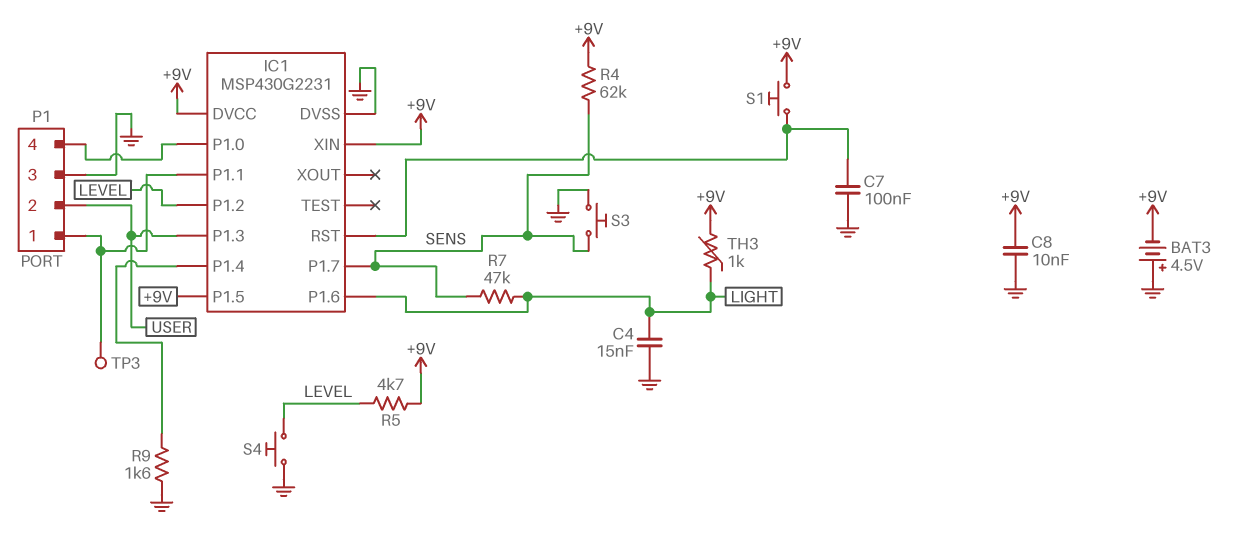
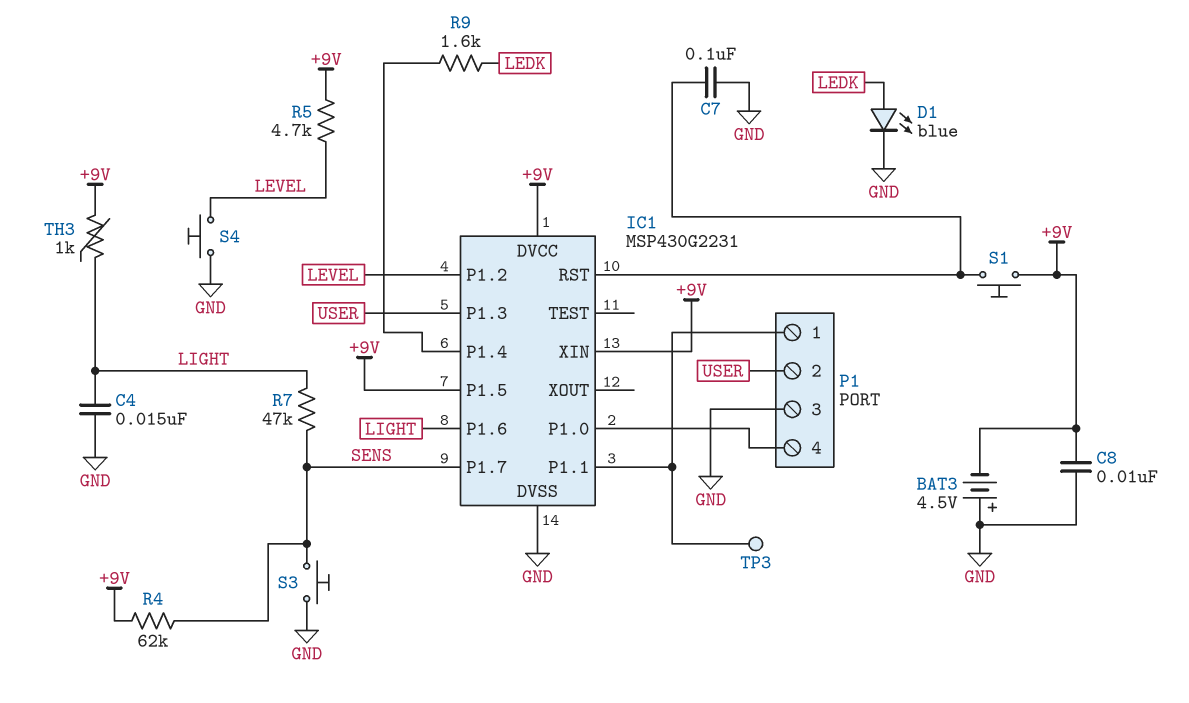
D1: none -> LED blue (A LEDK, K GND)
R9: 1.6k (GND, IC1/P1.4) -> 1.6k (IC1/P1.4, LEDK)

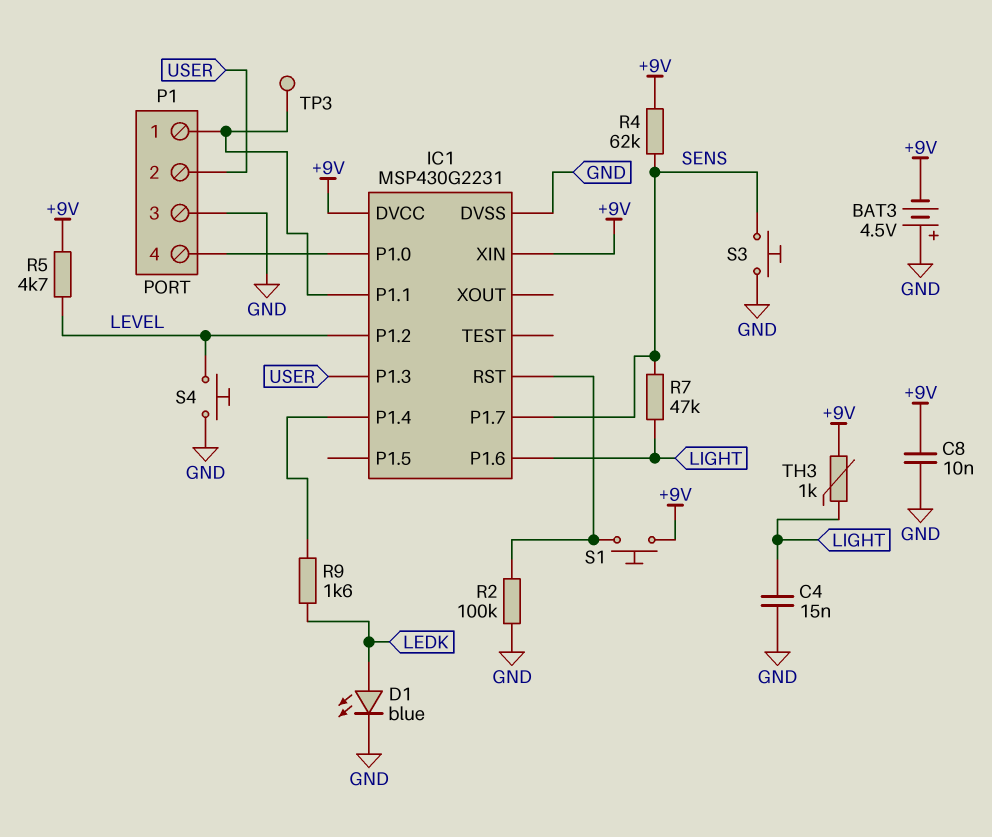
C7: 100nF (GND, IC1/RST) -> none
IC1 pin P1.5: +9V -> none
R2: none -> 100k (GND, IC1/RST)

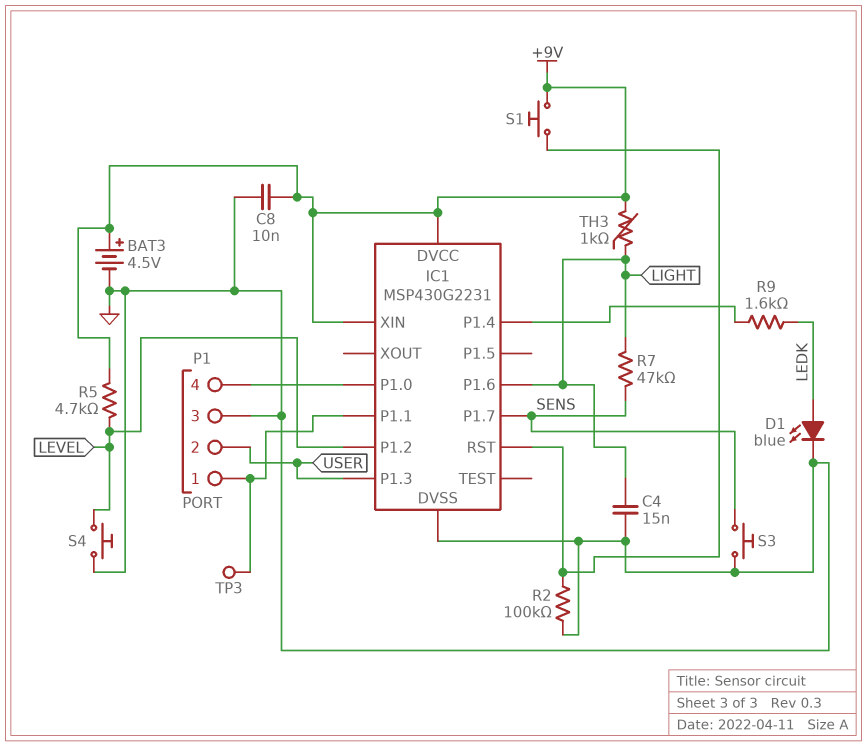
BAT3: 4.5V (plus GND, minus +9V) -> 4.5V (plus +9V, minus GND)
R4: 62k (+9V, SENS) -> none

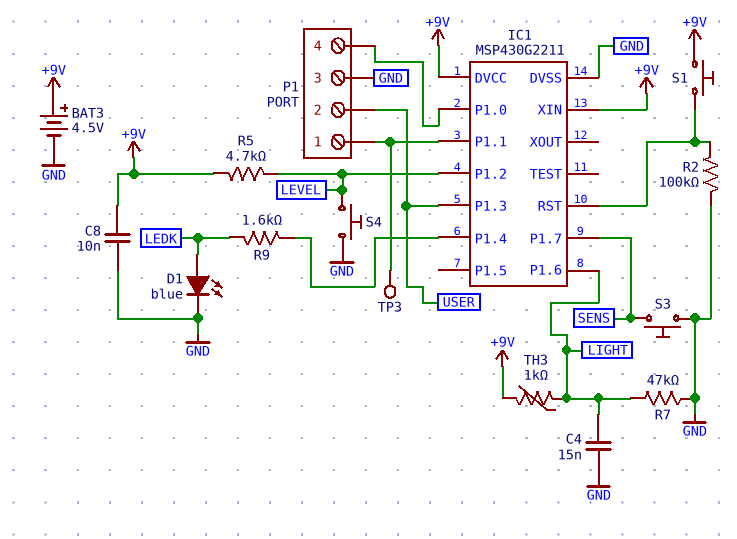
IC1: MSP430G2231 -> MSP430G2211
R7: 47k (LIGHT, SENS) -> 47k (GND, LIGHT)

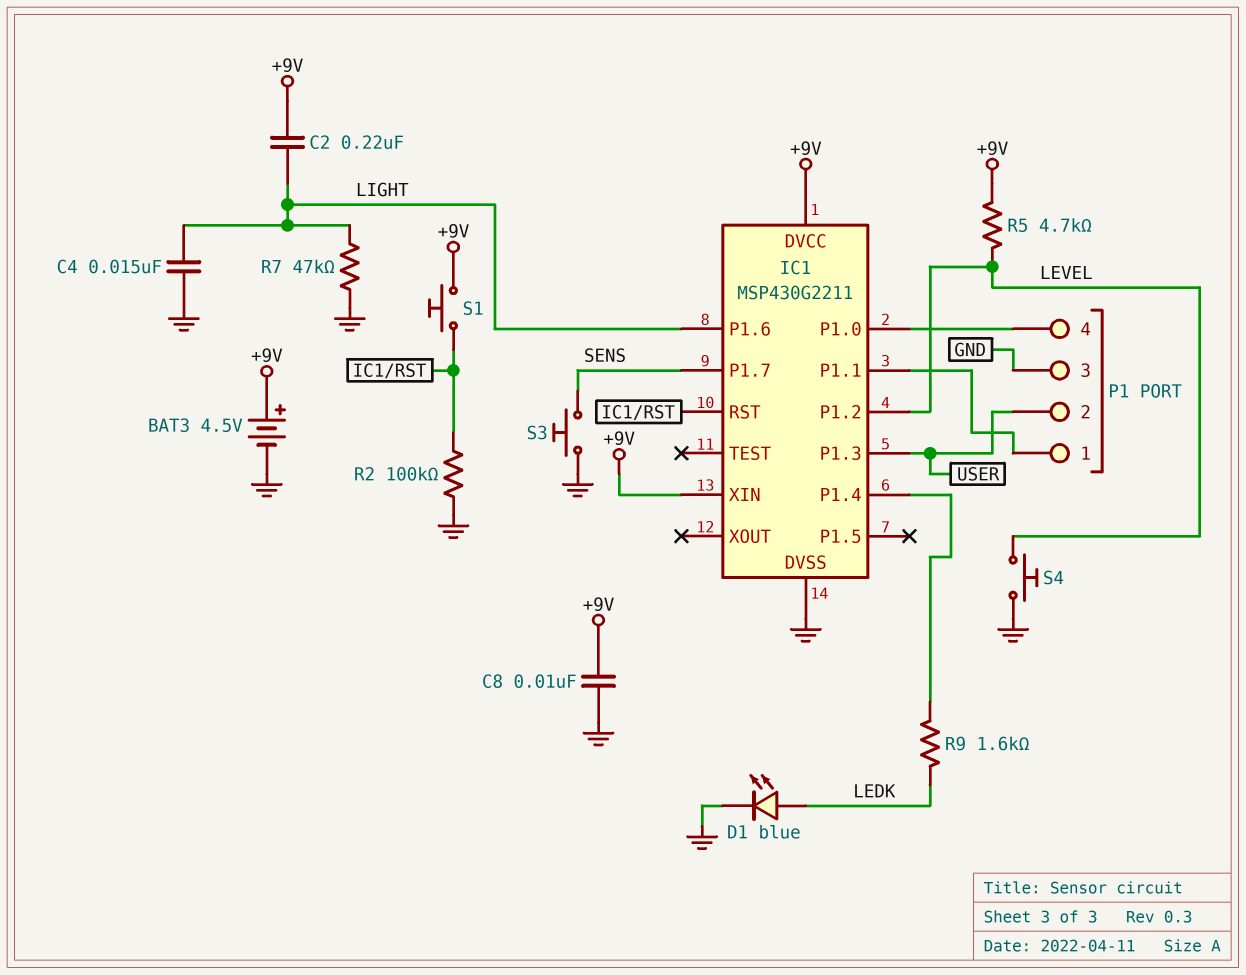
C2: none -> 220nF (+9V, LIGHT)
TH3: 1k (+9V, LIGHT) -> none
TP3: test point (IC1/P1.1) -> none

